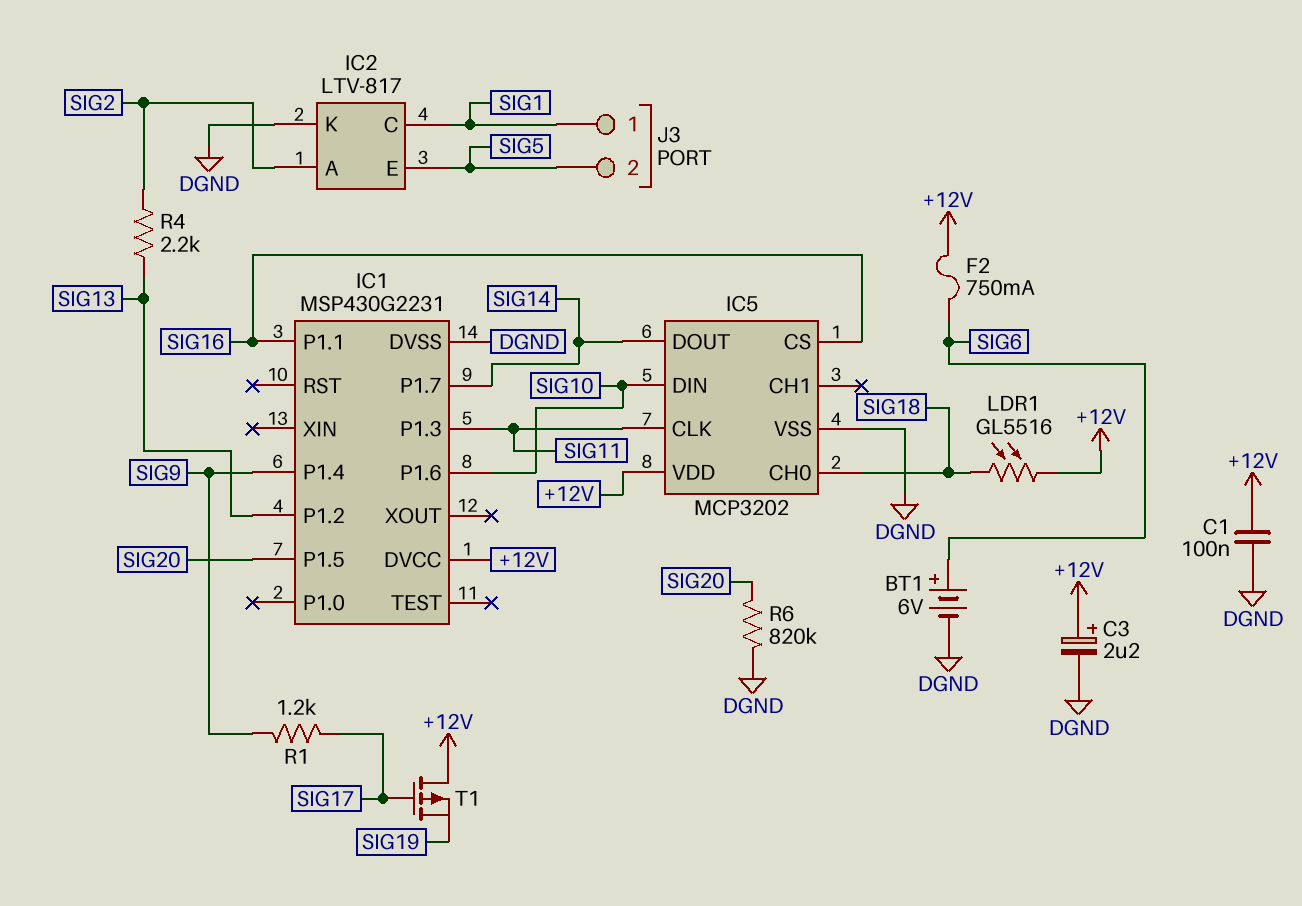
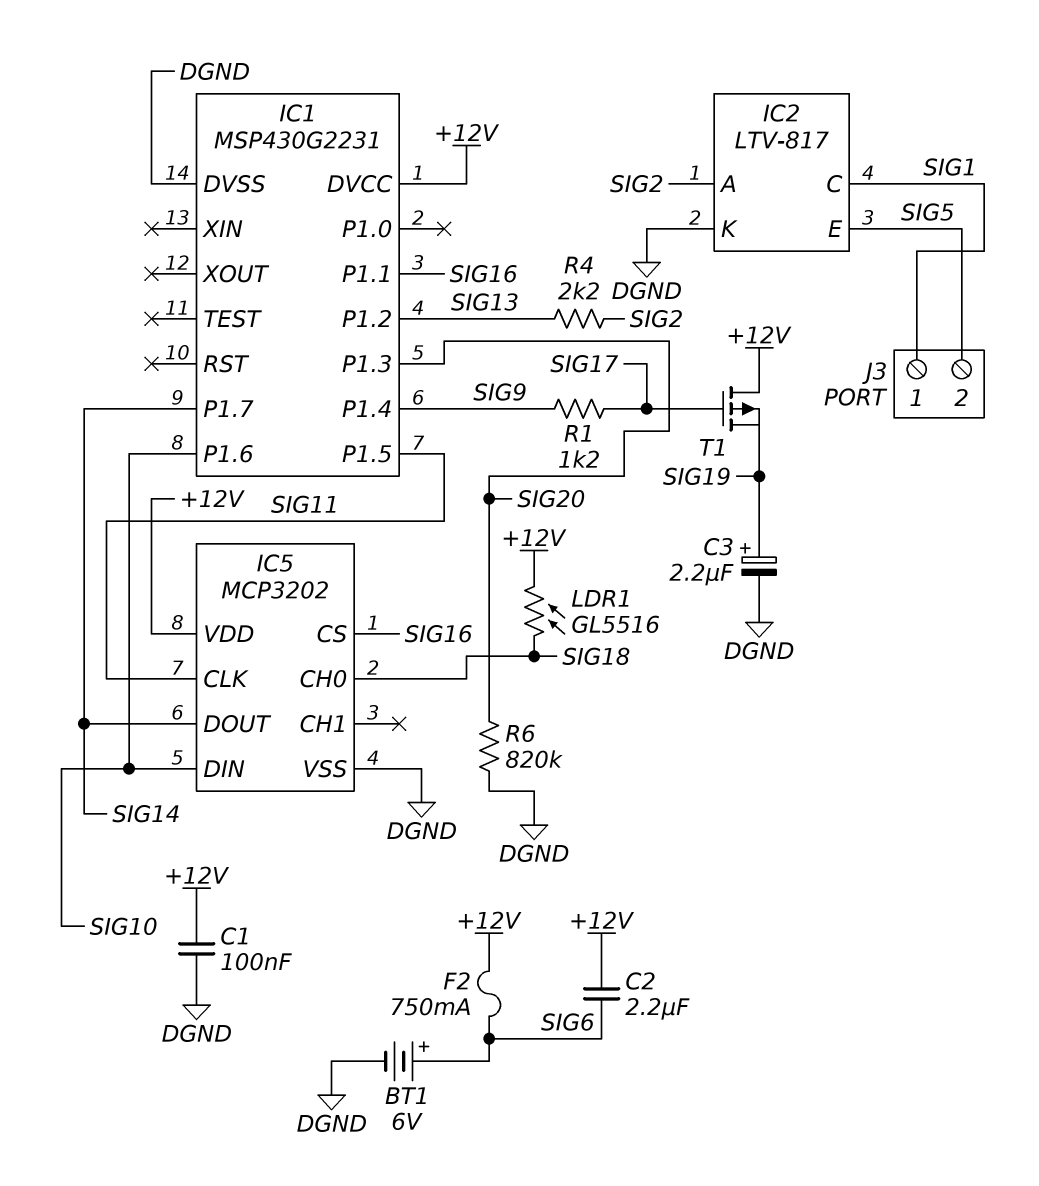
C2: none -> 2.2uF (+12V, SIG6)
C3: 2.2uF (plus +12V, minus DGND) -> 2.2uF (plus SIG19, minus DGND)
IC1 pin P1.3: SIG11 -> SIG20
IC1 pin P1.5: SIG20 -> SIG11

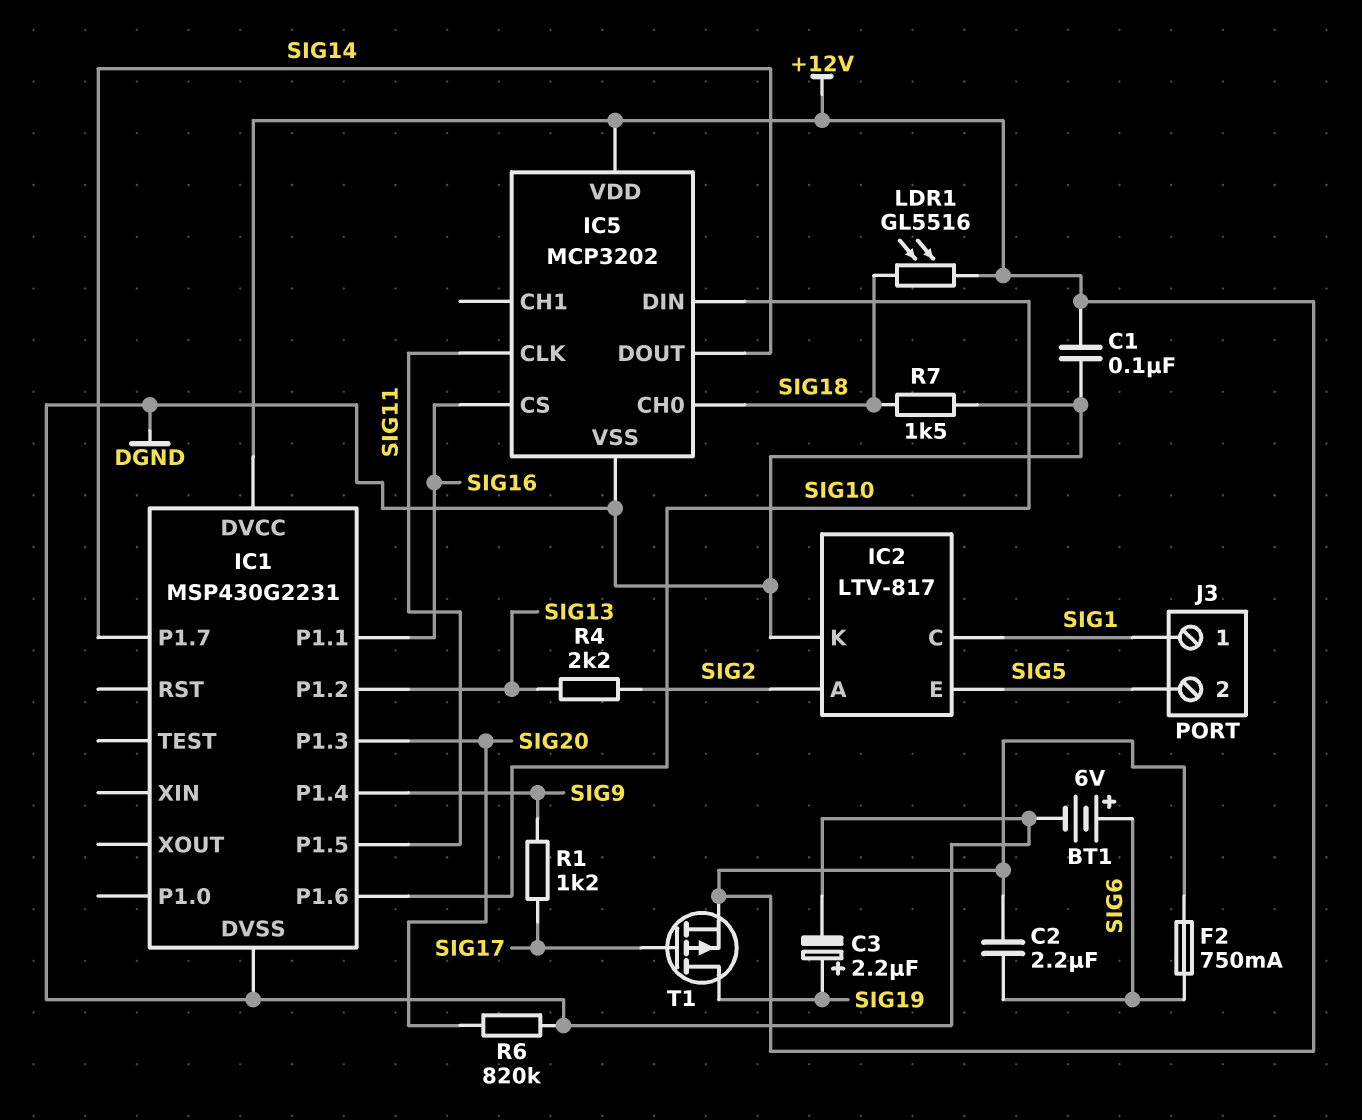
R7: none -> 1.5k (DGND, SIG18)
T1: PMOS (G SIG17, D +12V, S SIG19) -> PMOS (G SIG17, D SIG19, S +12V)

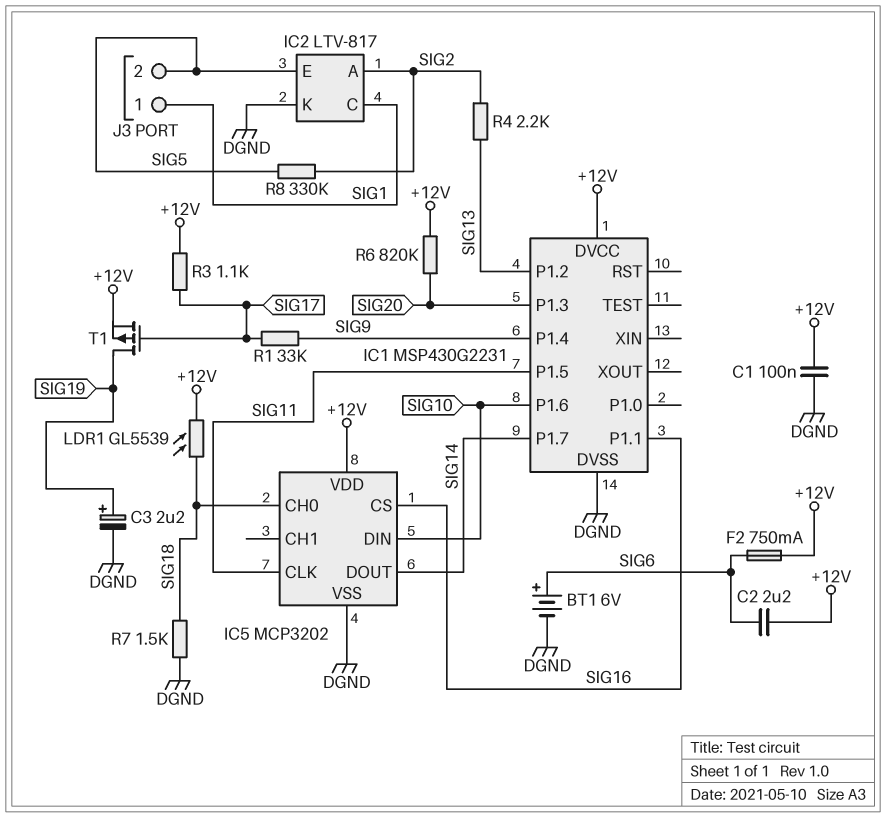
LDR1: GL5516 (+12V, SIG18) -> GL5539 (+12V, SIG18)
R1: 1.2k (SIG9, SIG17) -> 33k (SIG9, SIG17)
R3: none -> 1.1k (+12V, SIG17)
R6: 820k (DGND, SIG20) -> 820k (+12V, SIG20)
R8: none -> 330k (SIG2, SIG5)

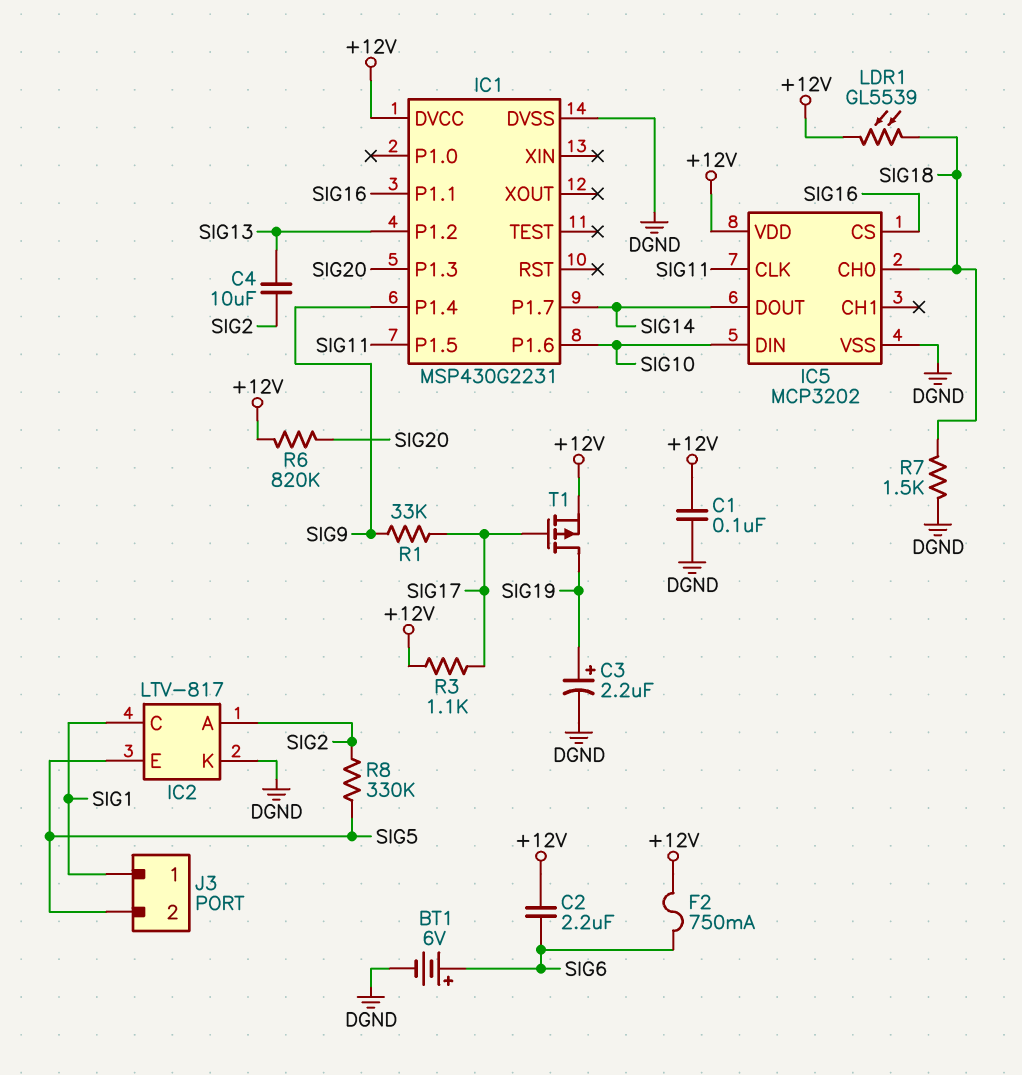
C4: none -> 10uF (SIG2, SIG13)
R4: 2.2k (SIG2, SIG13) -> none

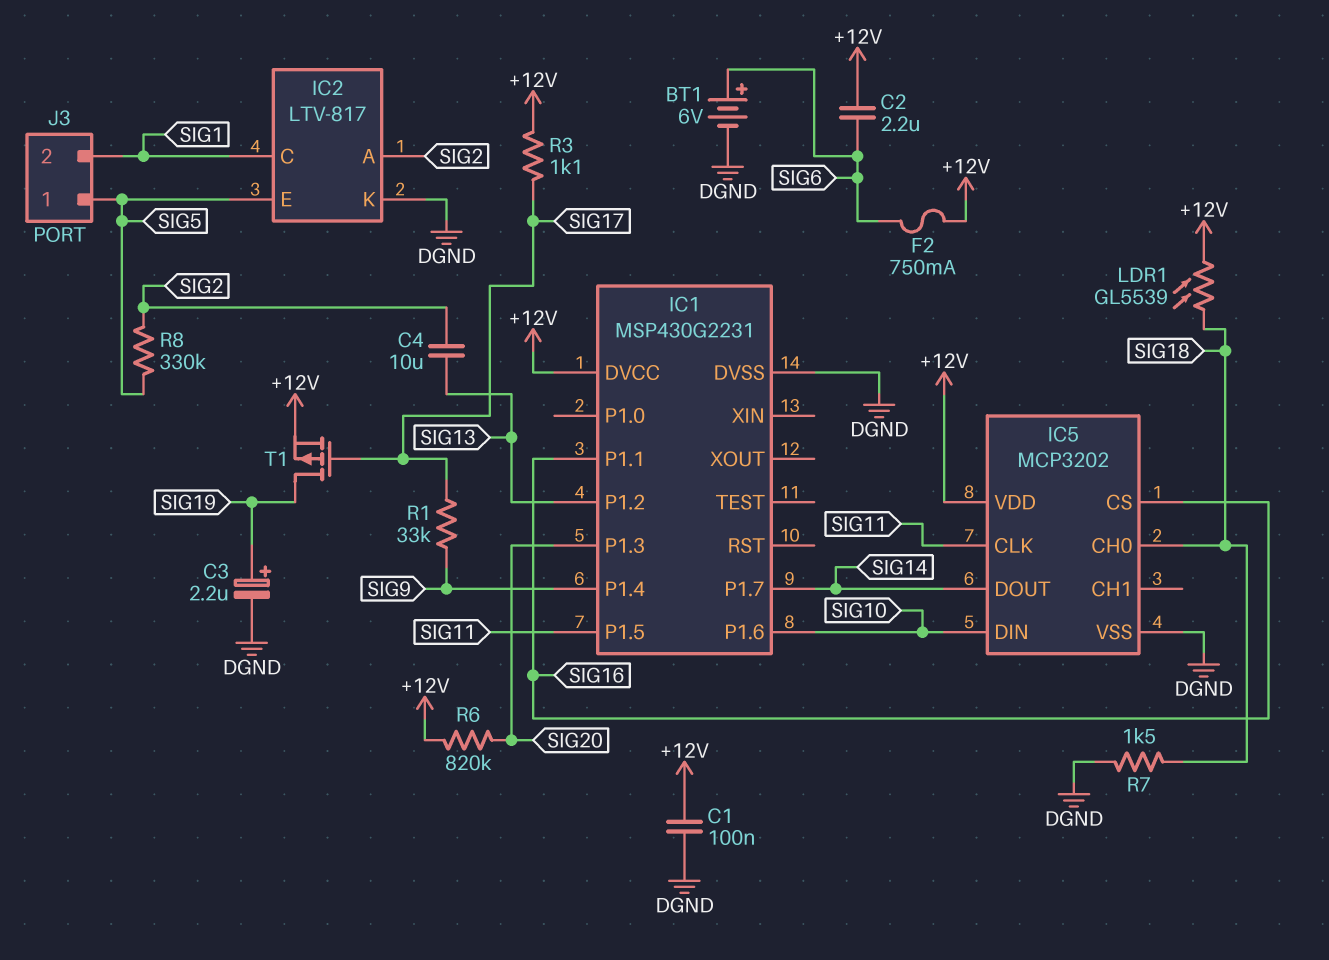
J3 pin 1: SIG1 -> SIG5
J3 pin 2: SIG5 -> SIG1

